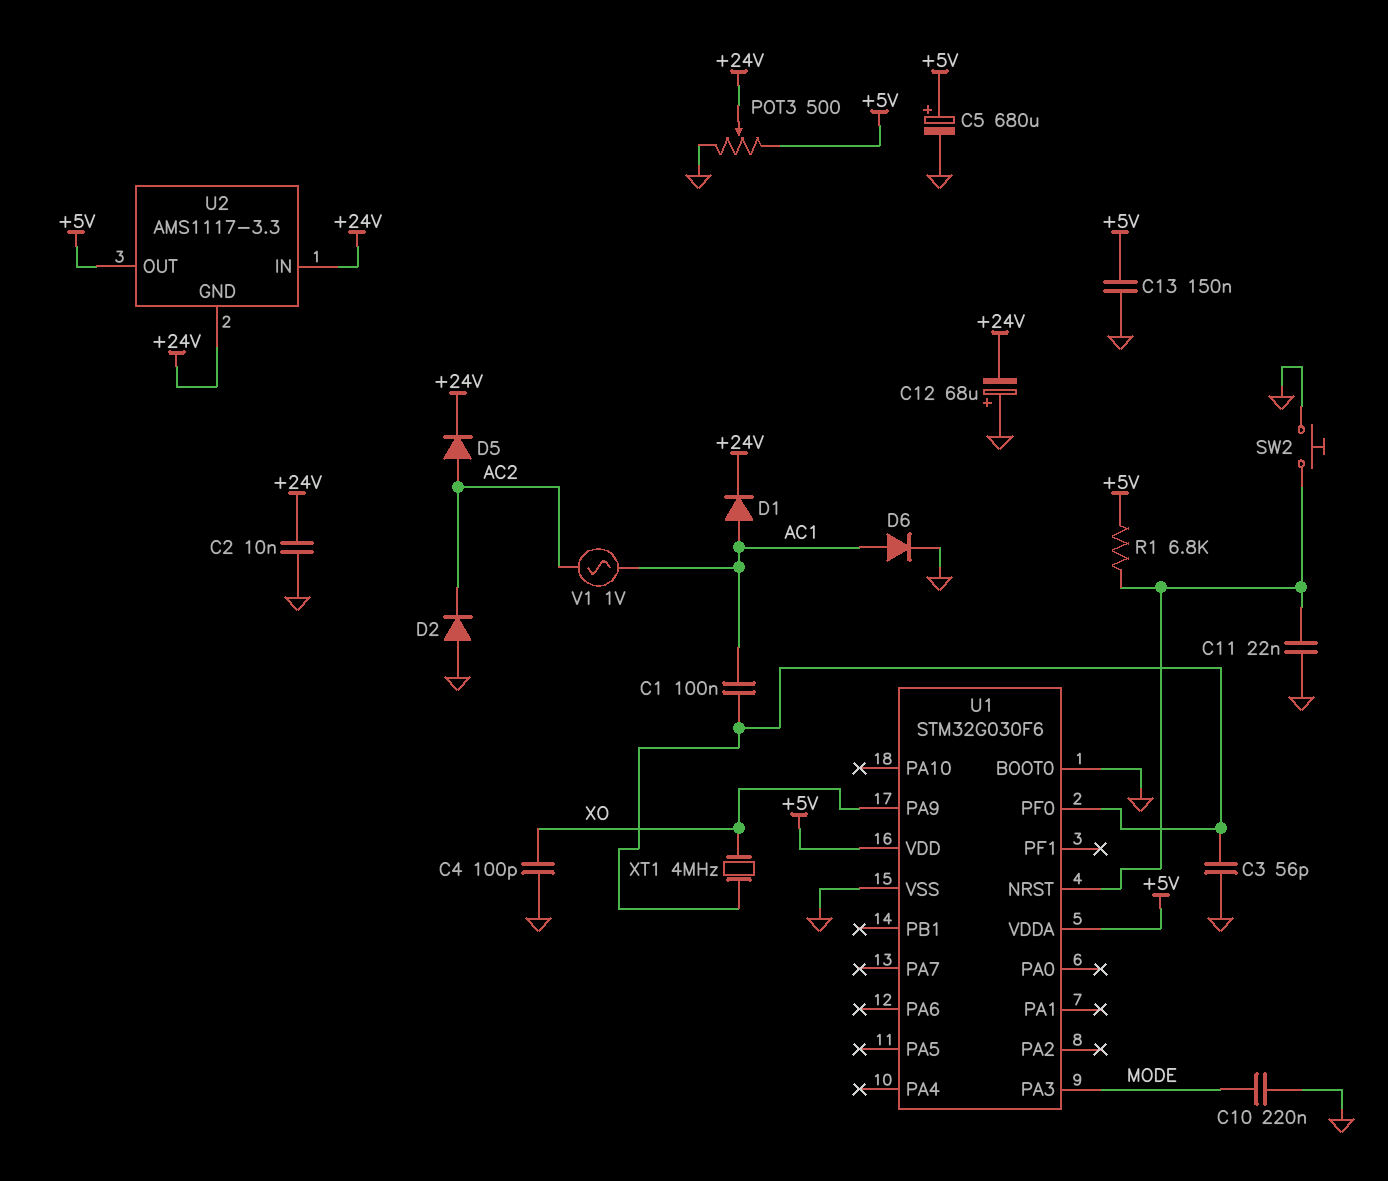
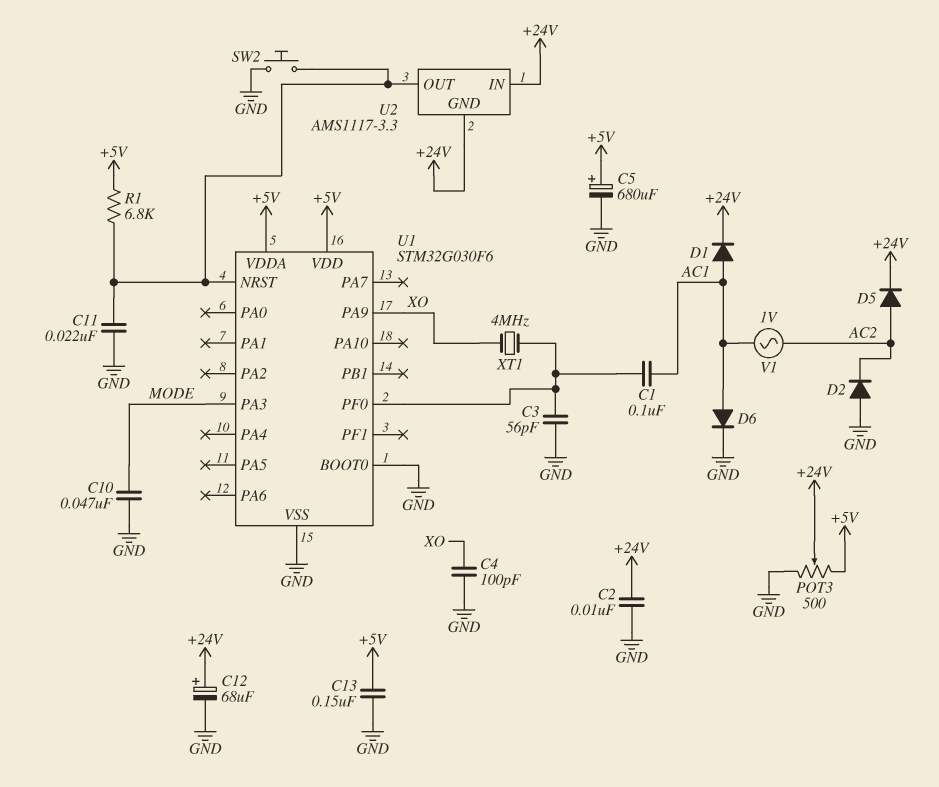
C10: 220nF (GND, MODE) -> 47nF (GND, MODE)
C12: 68uF (plus GND, minus +24V) -> 68uF (plus +24V, minus GND)
U2 pin OUT: +5V -> U1/NRST

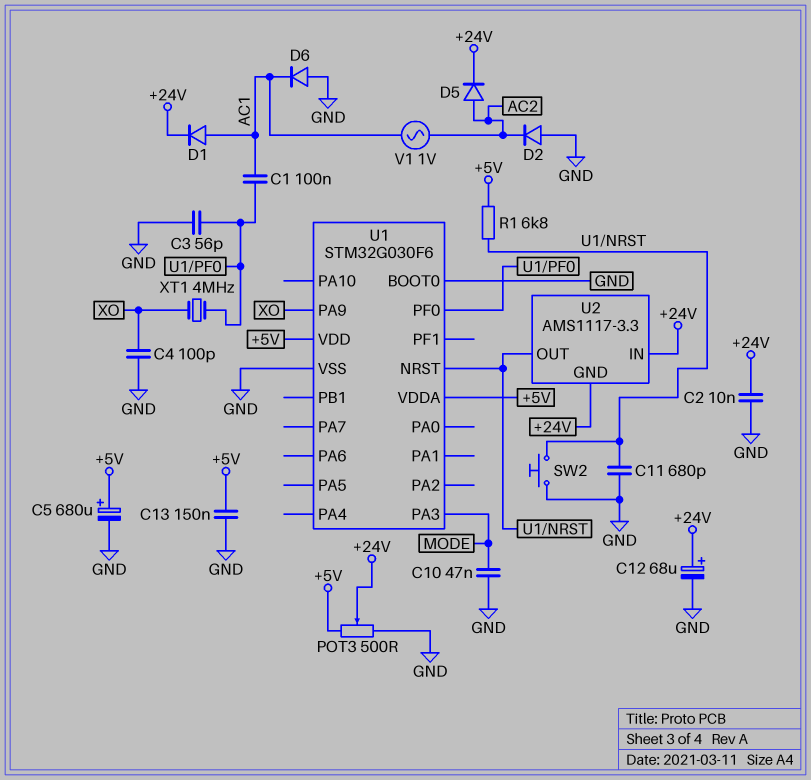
C11: 22nF (GND, U1/NRST) -> 680pF (GND, U1/NRST)
D6: diode (A AC1, K GND) -> diode (A GND, K AC1)

